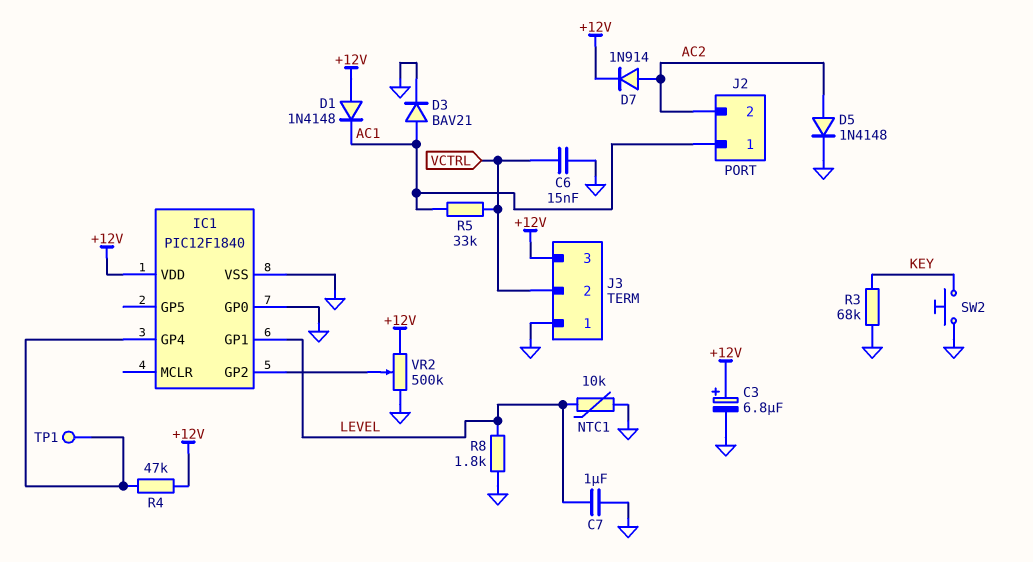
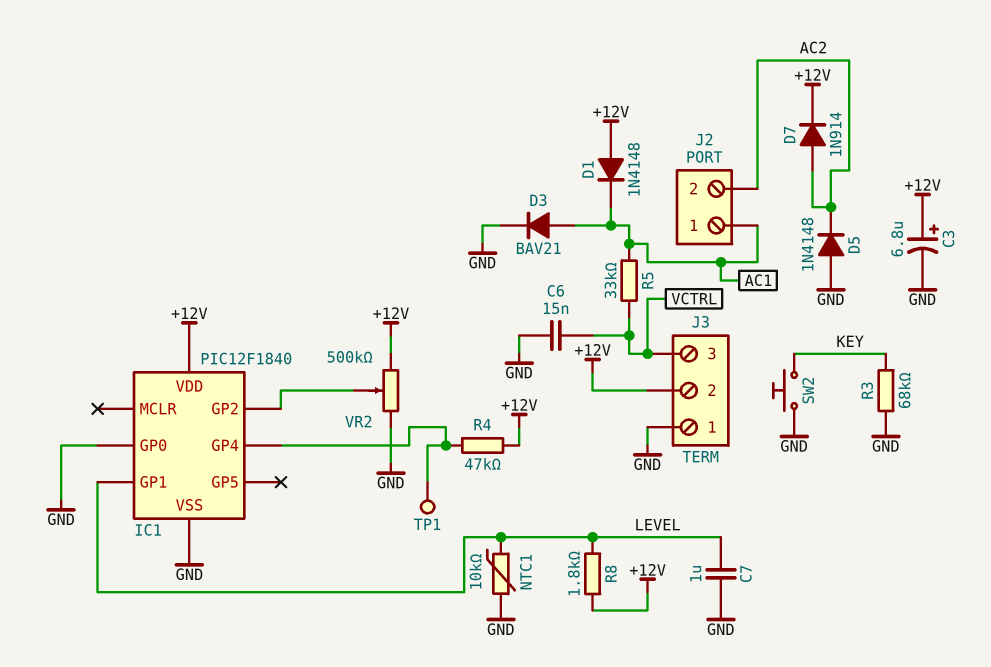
D5: diode 1N4148 (A AC2, K GND) -> diode 1N4148 (A GND, K AC2)
J3 pin 2: VCTRL -> +12V
J3 pin 3: +12V -> VCTRL
R8: 1.8k (GND, LEVEL) -> 1.8k (+12V, LEVEL)

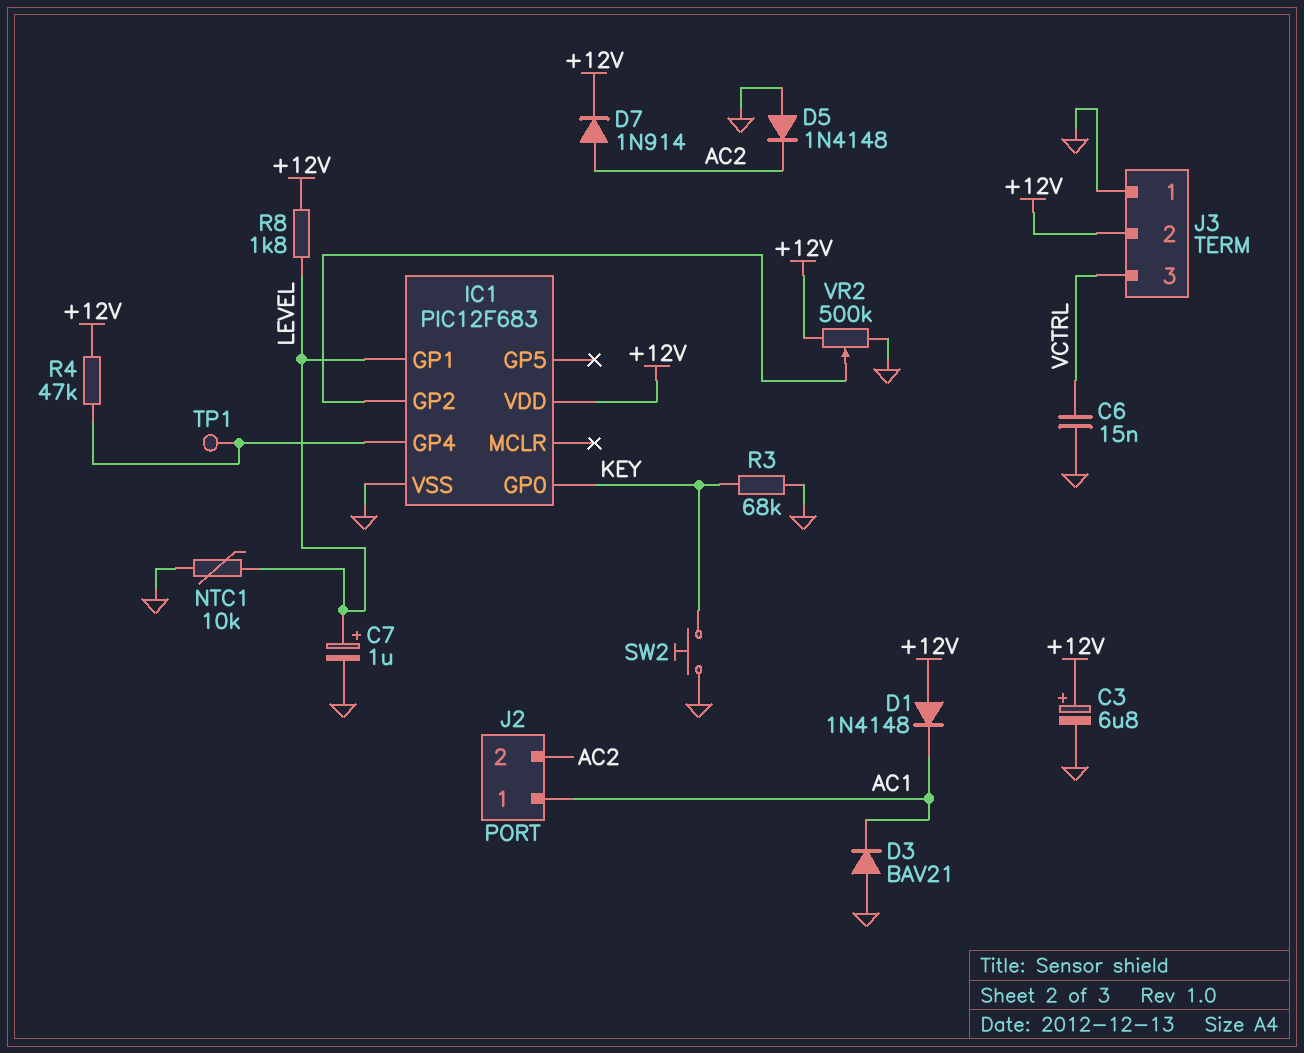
C7: 1uF (GND, LEVEL) -> 1uF (plus LEVEL, minus GND)
D3: diode BAV21 (A AC1, K GND) -> diode BAV21 (A GND, K AC1)
IC1: PIC12F1840 -> PIC12F683
IC1 pin GP0: GND -> KEY
R5: 33k (AC1, VCTRL) -> none

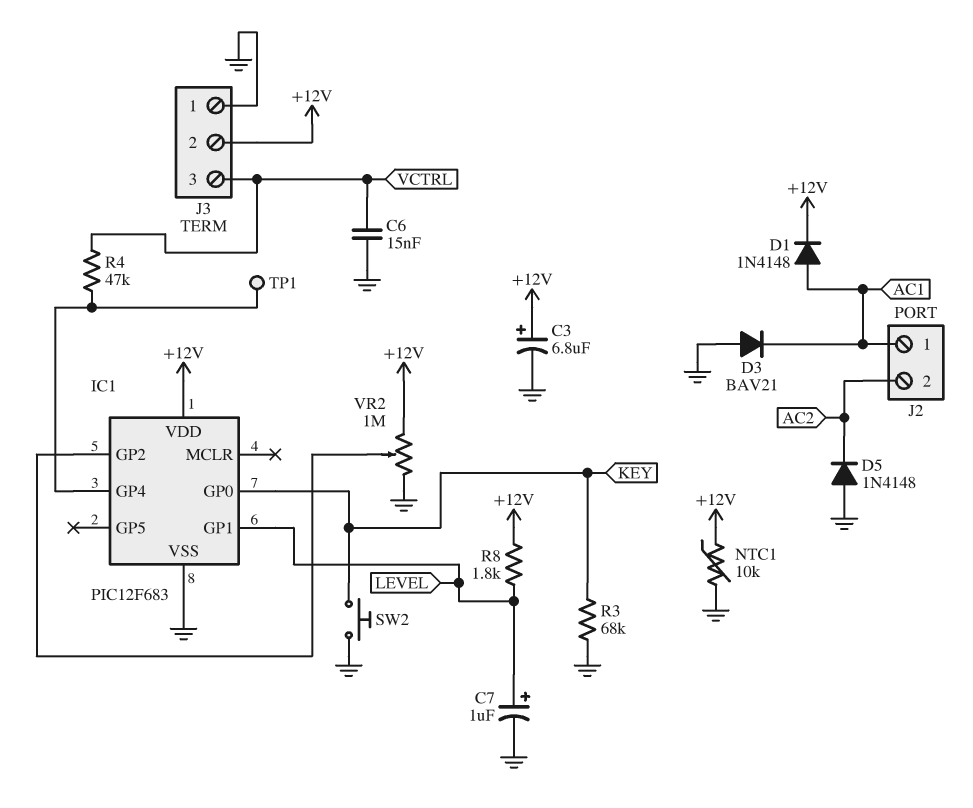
D1: diode 1N4148 (A +12V, K AC1) -> diode 1N4148 (A AC1, K +12V)
D7: diode 1N914 (A AC2, K +12V) -> none
NTC1: 10k (GND, LEVEL) -> 10k (+12V, GND)
R4: 47k (+12V, IC1/GP4) -> 47k (IC1/GP4, VCTRL)
VR2: 500k (+12V, GND, wiper IC1/GP2) -> 1M (+12V, GND, wiper IC1/GP2)

